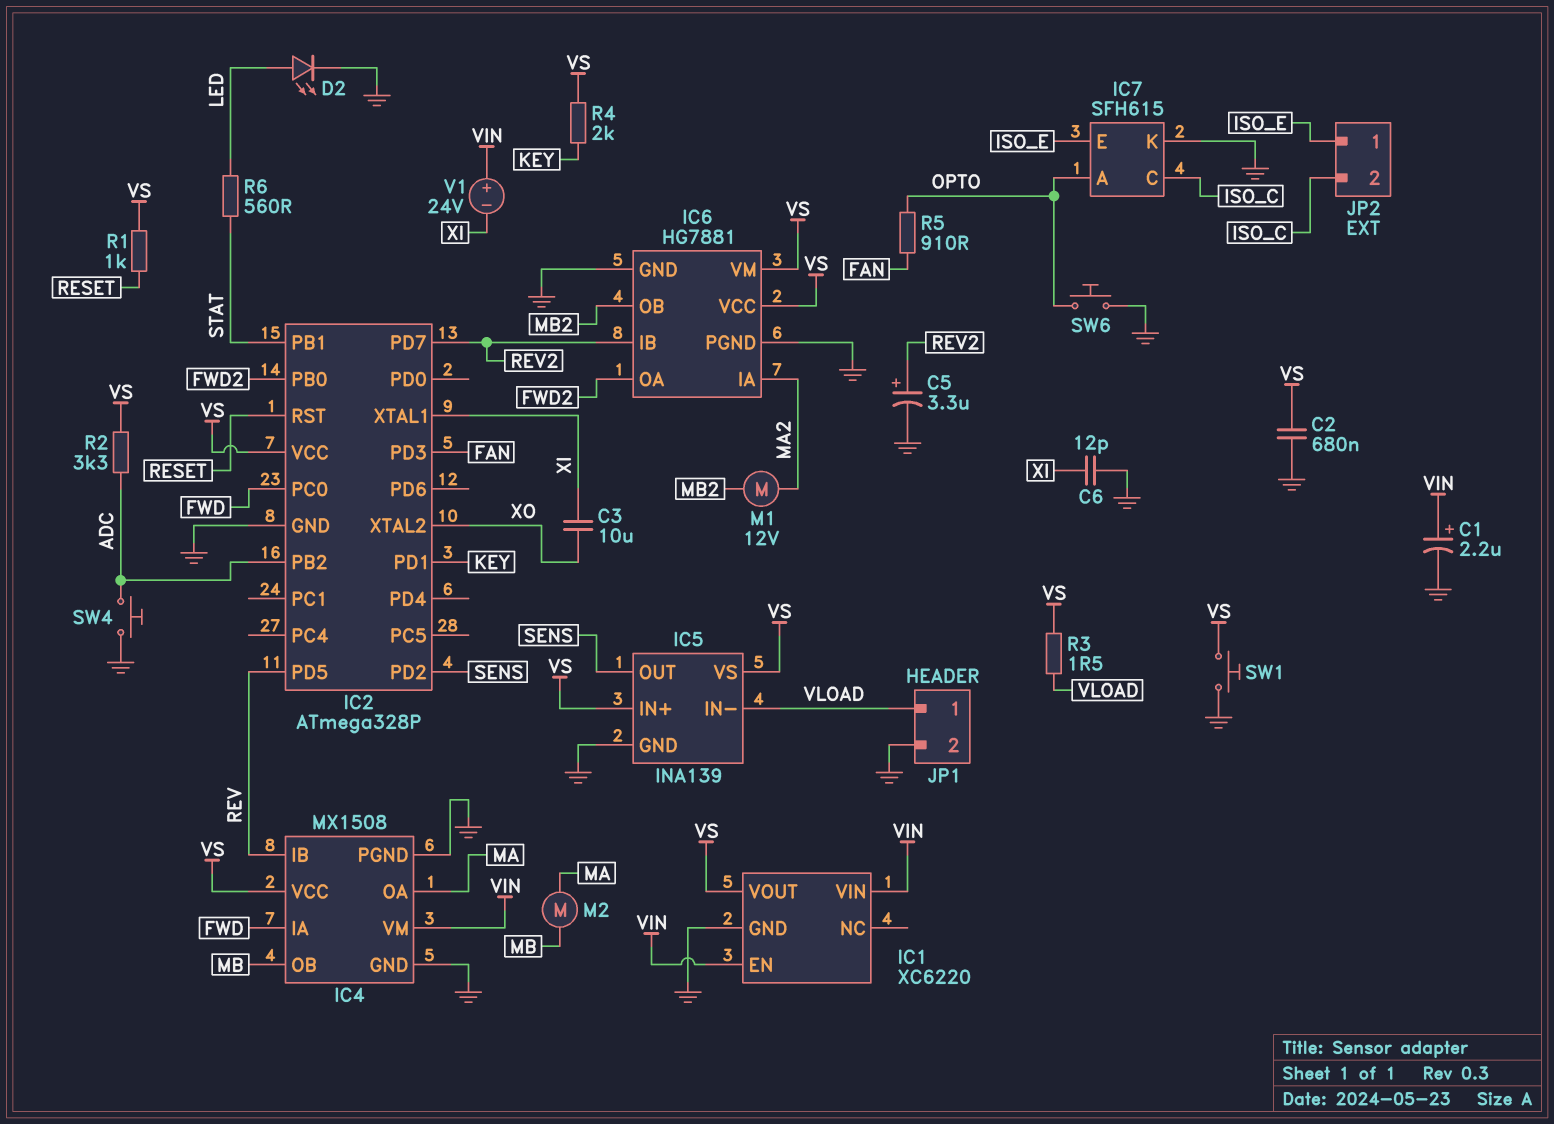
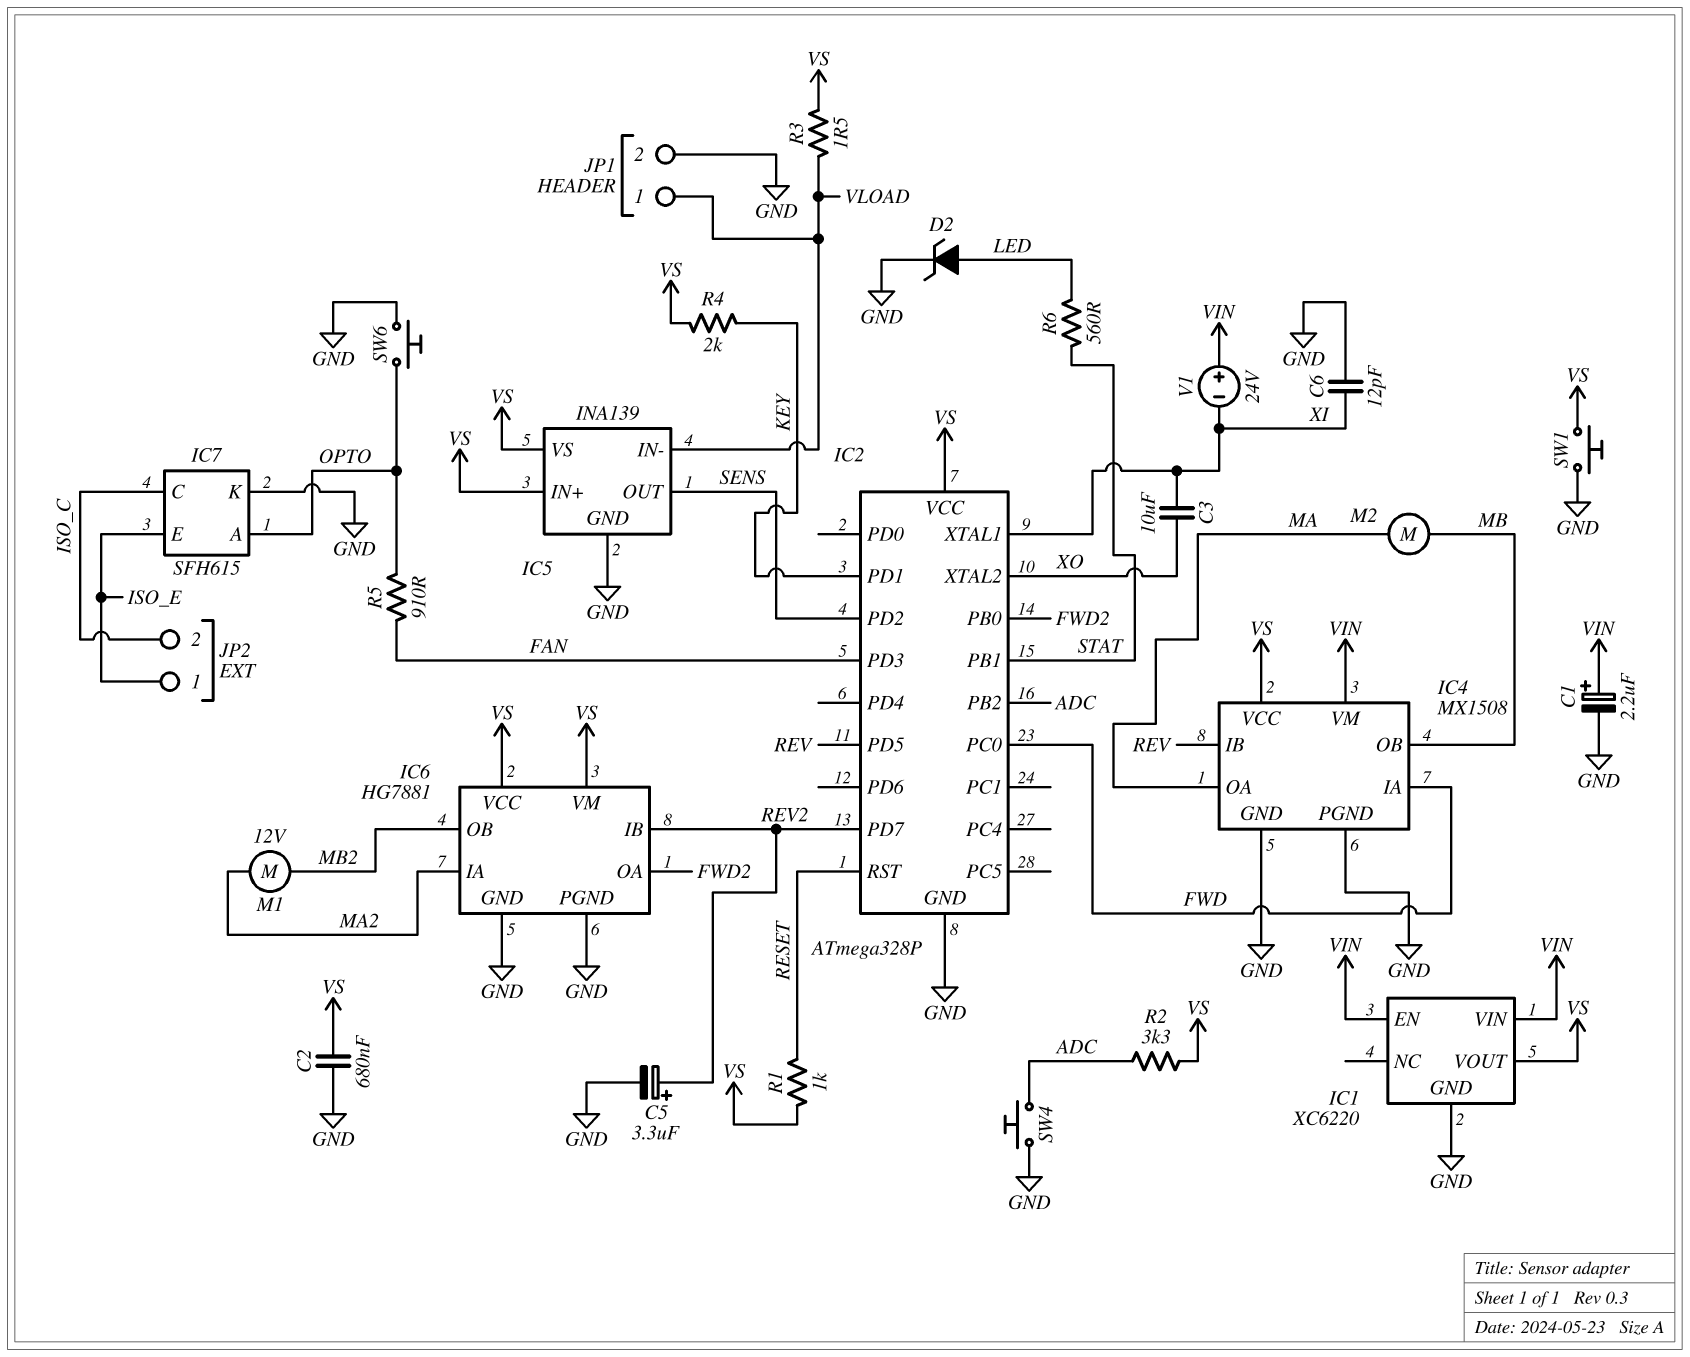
D2: LED (A LED, K GND) -> zener (A LED, K GND)

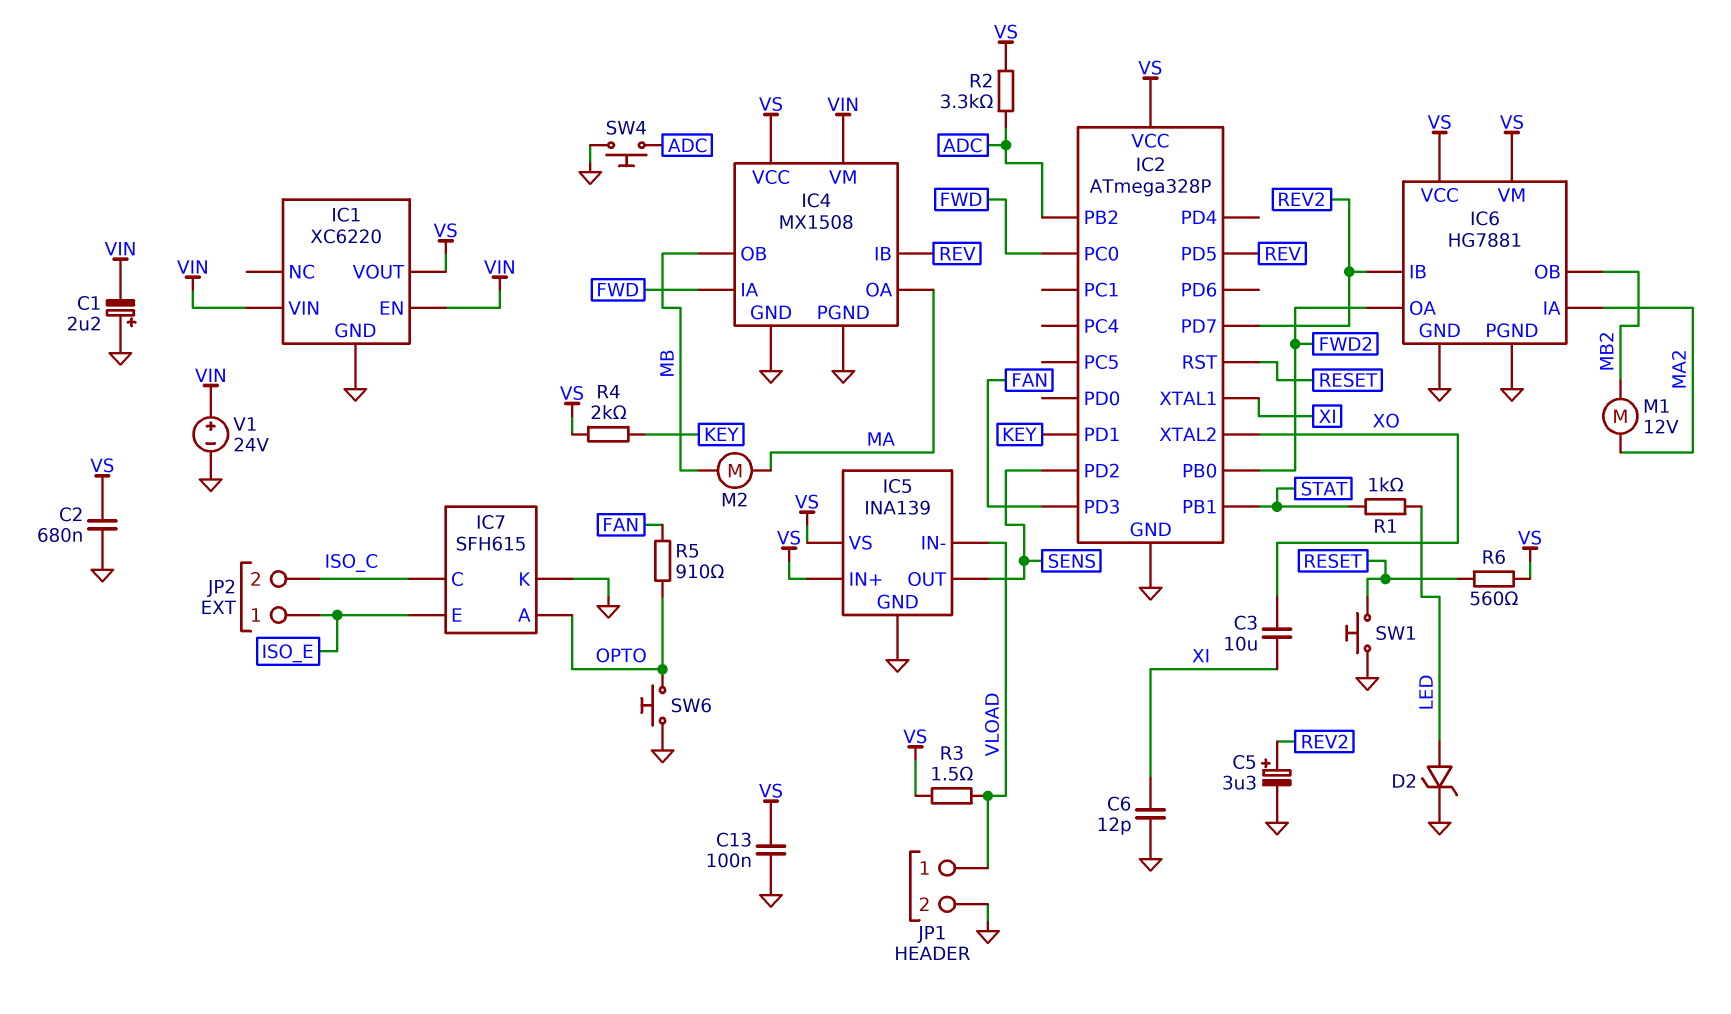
C1: 2.2uF (plus VIN, minus GND) -> 2.2uF (plus GND, minus VIN)
C13: none -> 100nF (GND, VS)
R1: 1k (RESET, VS) -> 1k (LED, STAT)
R6: 560 (LED, STAT) -> 560 (RESET, VS)
SW1: button (GND, VS) -> button (GND, RESET)
V1: 24V (plus VIN, minus XI) -> 24V (plus VIN, minus GND)

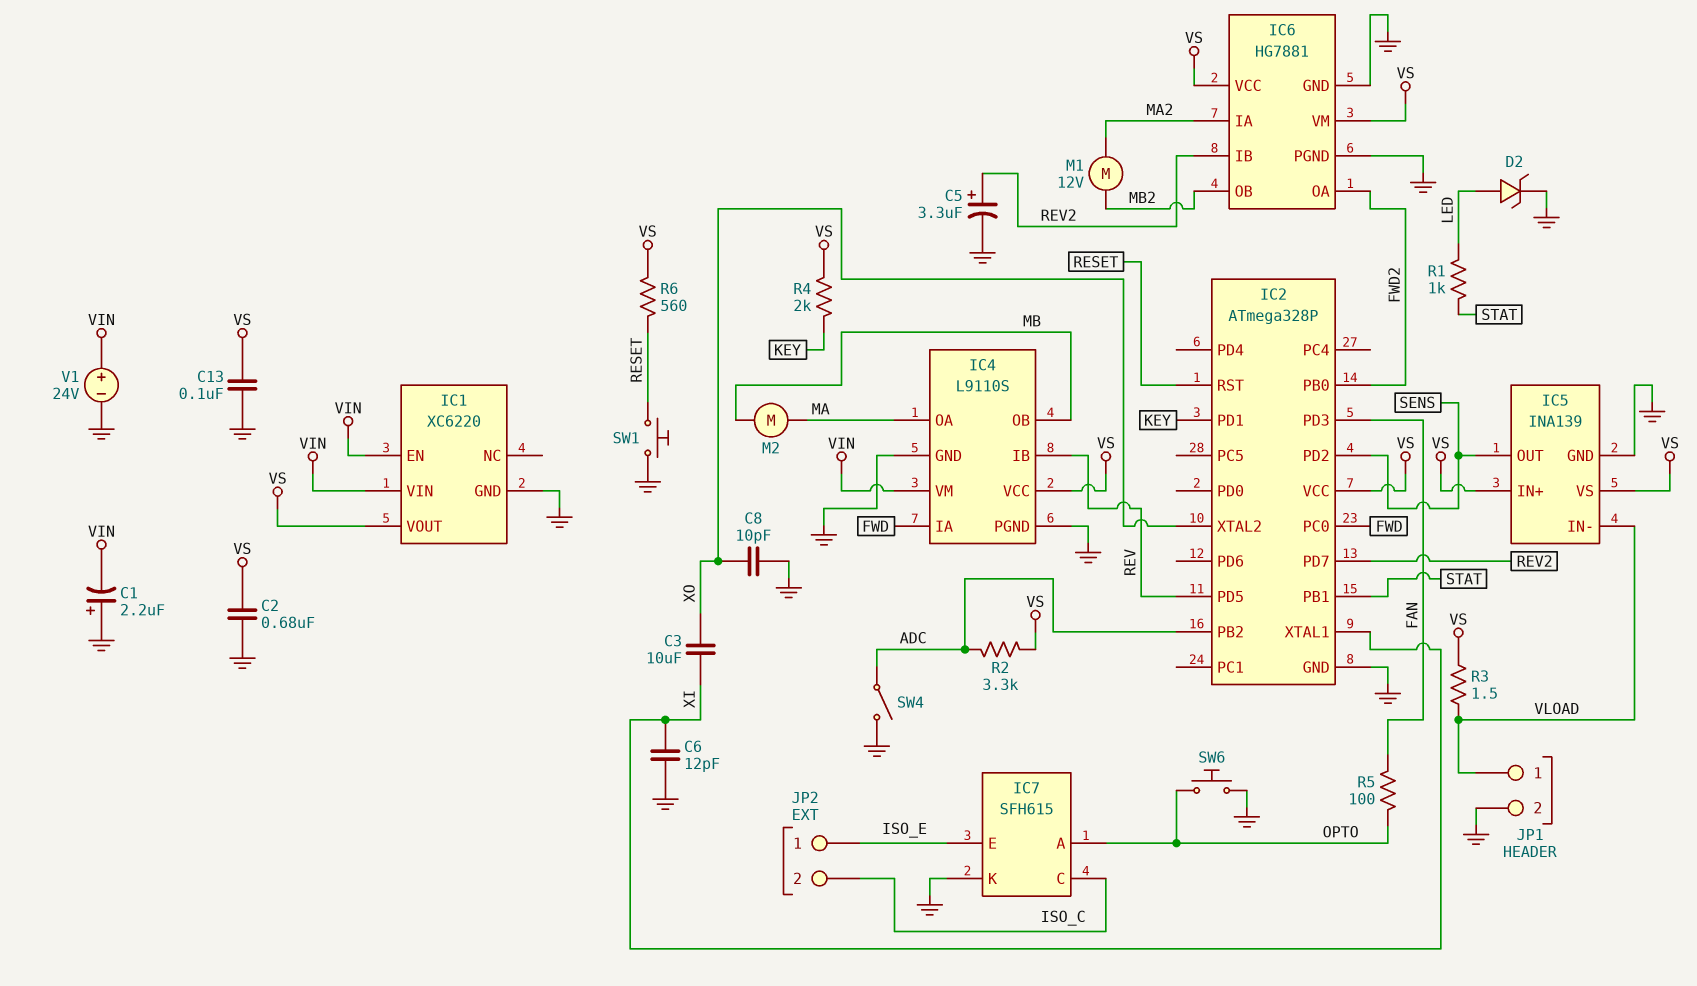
C8: none -> 10pF (GND, XO)
IC4: MX1508 -> L9110S
R5: 910 (FAN, OPTO) -> 100 (FAN, OPTO)
SW4: button (ADC, GND) -> switch (ADC, GND)

